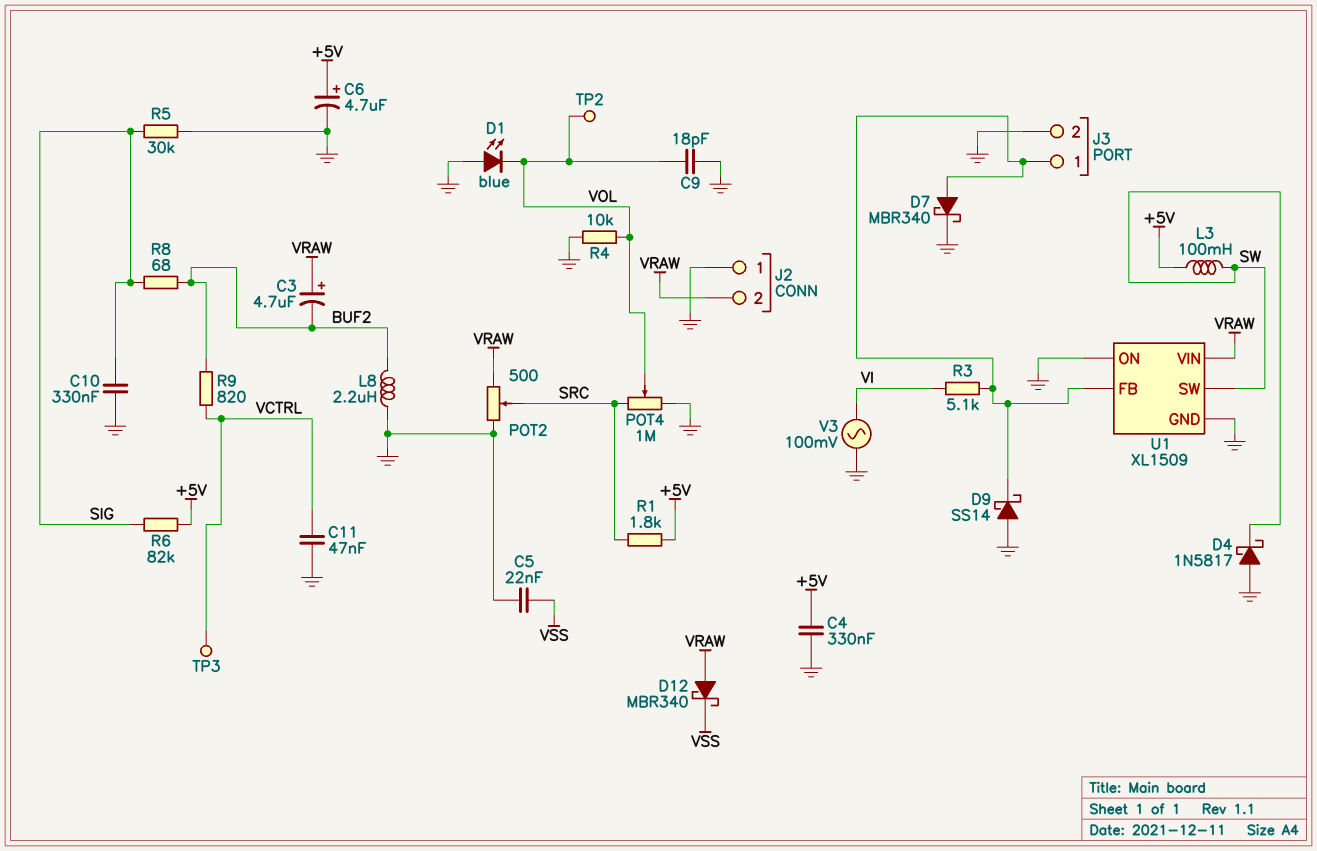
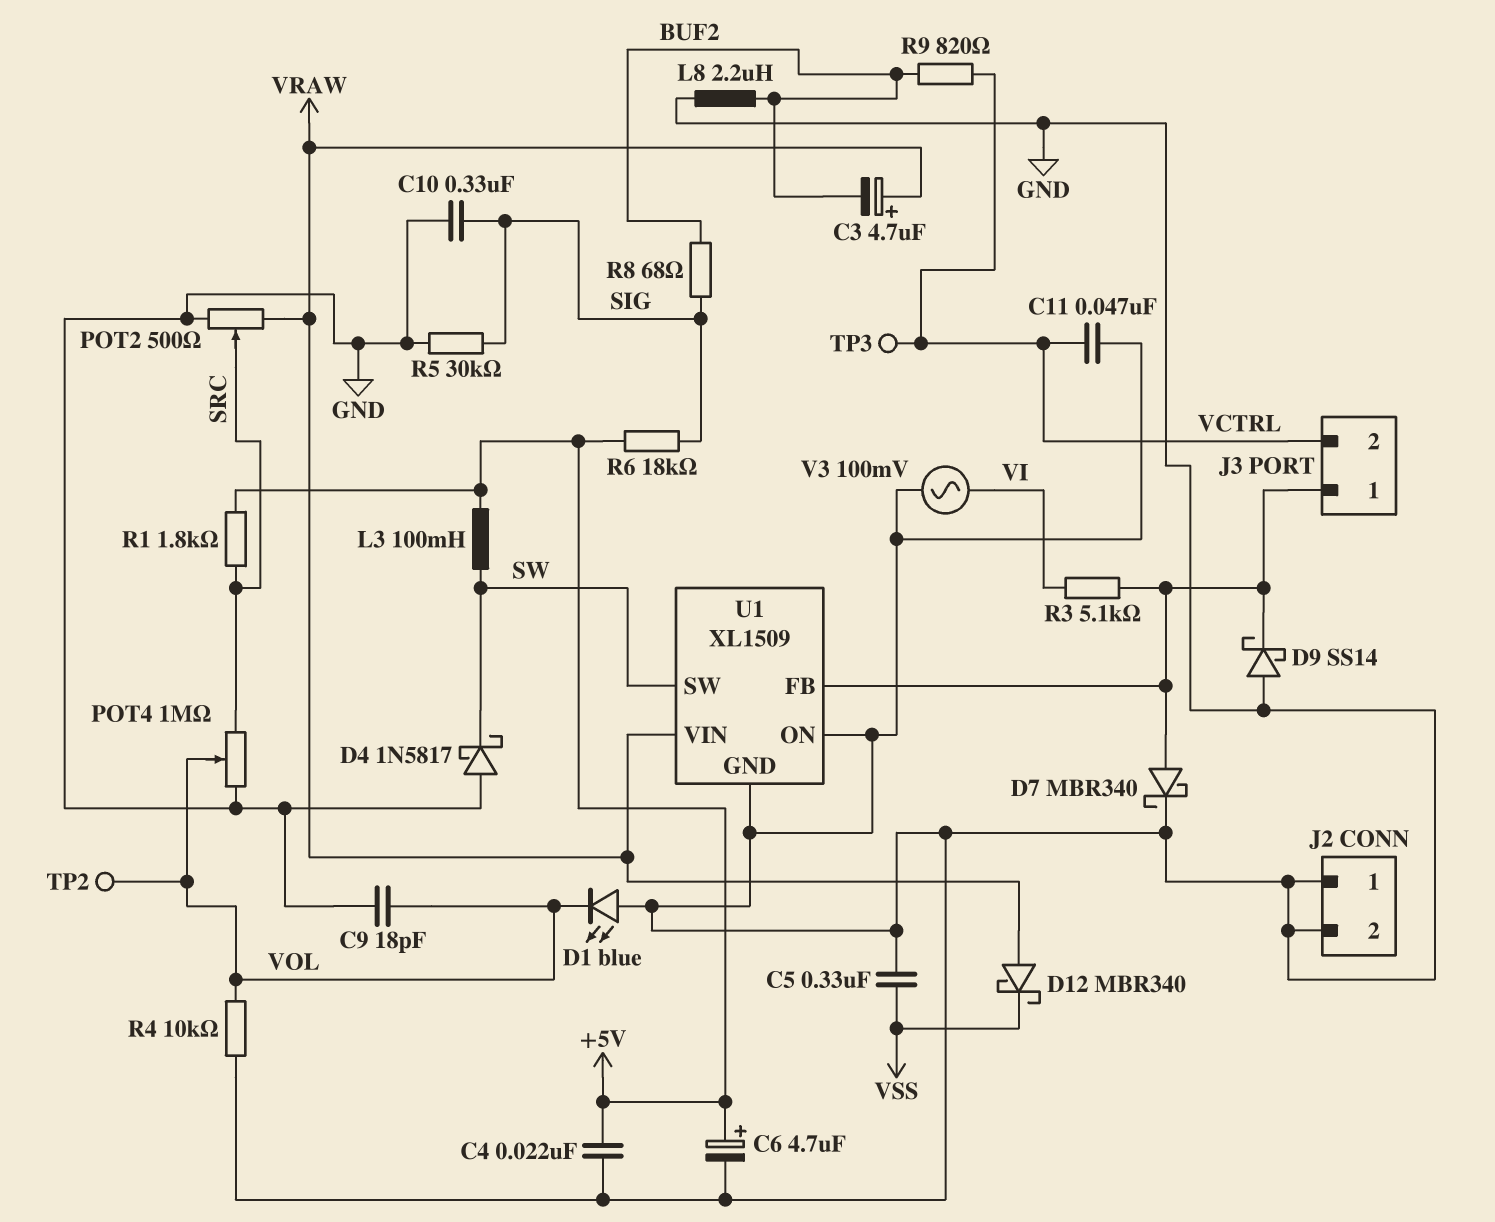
C4: 330nF (+5V, GND) -> 22nF (+5V, GND)
C5: 22nF (GND, VSS) -> 330nF (GND, VSS)
J2 pin 2: VRAW -> GND
J3 pin 2: GND -> VCTRL
R6: 82k (+5V, SIG) -> 18k (+5V, SIG)

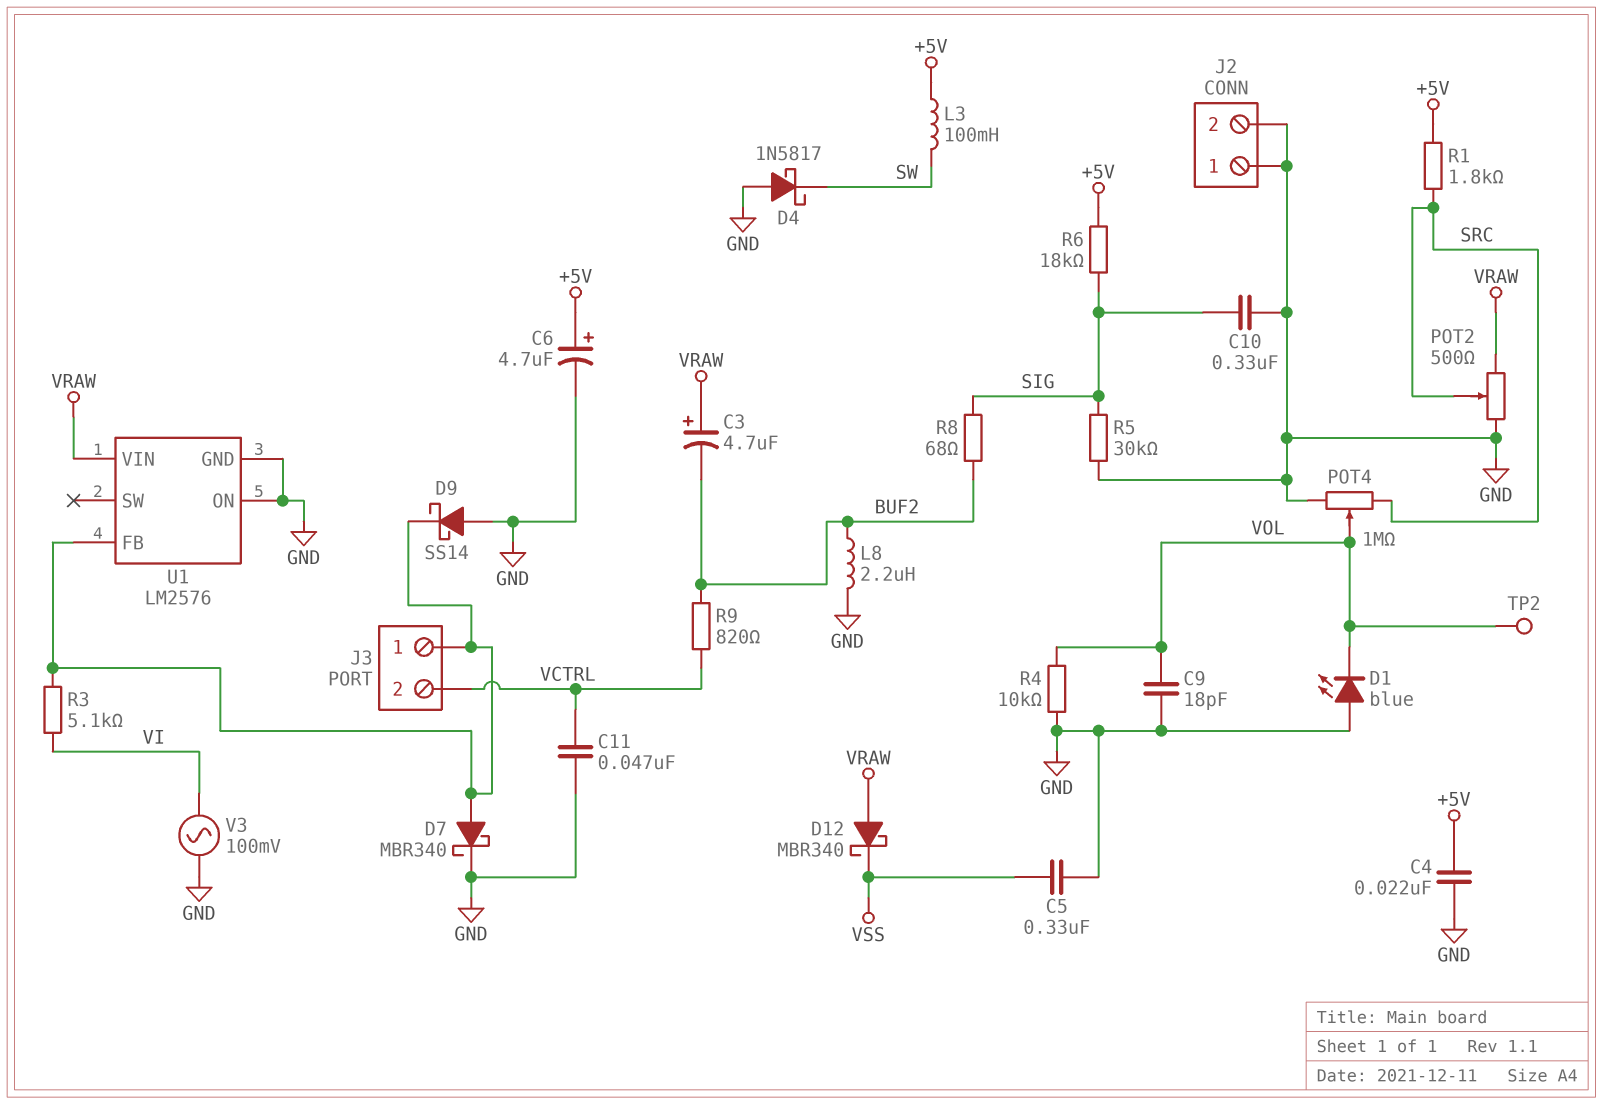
TP3: test point (VCTRL) -> none
U1: XL1509 -> LM2576
U1 pin SW: SW -> none

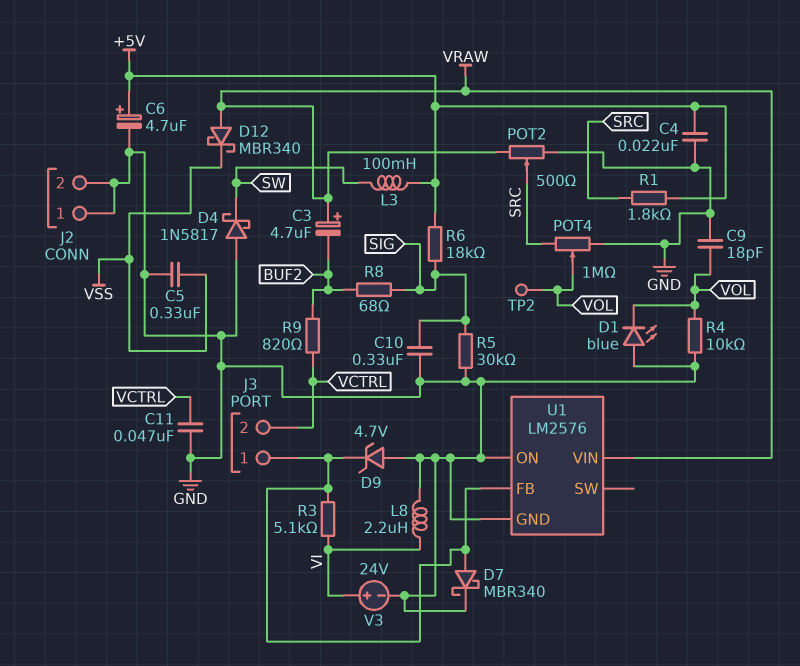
D9: schottky SS14 (A GND, K J3/1) -> zener 4.7V (A GND, K J3/1)
L8: 2.2uH (BUF2, GND) -> 2.2uH (GND, VI)
V3: AC 100mV (GND, VI) -> 24V (plus VI, minus GND)

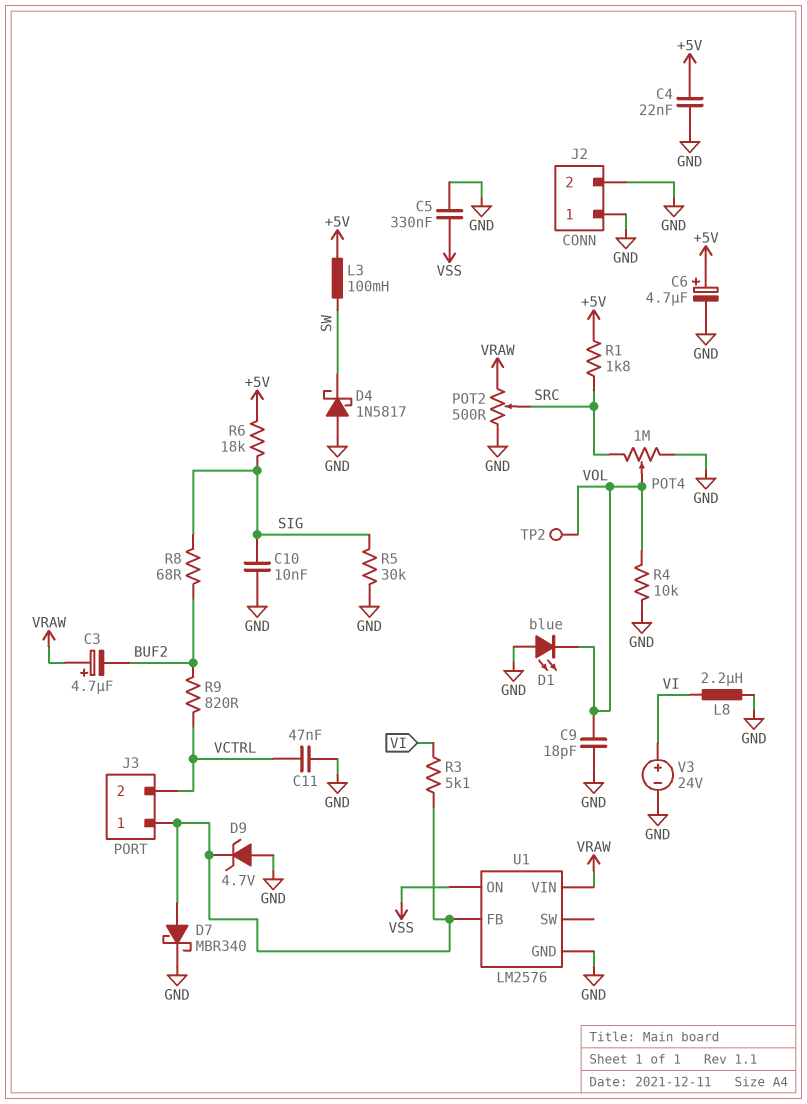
C10: 330nF (GND, SIG) -> 10nF (GND, SIG)
D12: schottky MBR340 (A VRAW, K VSS) -> none
U1 pin ON: GND -> VSS

